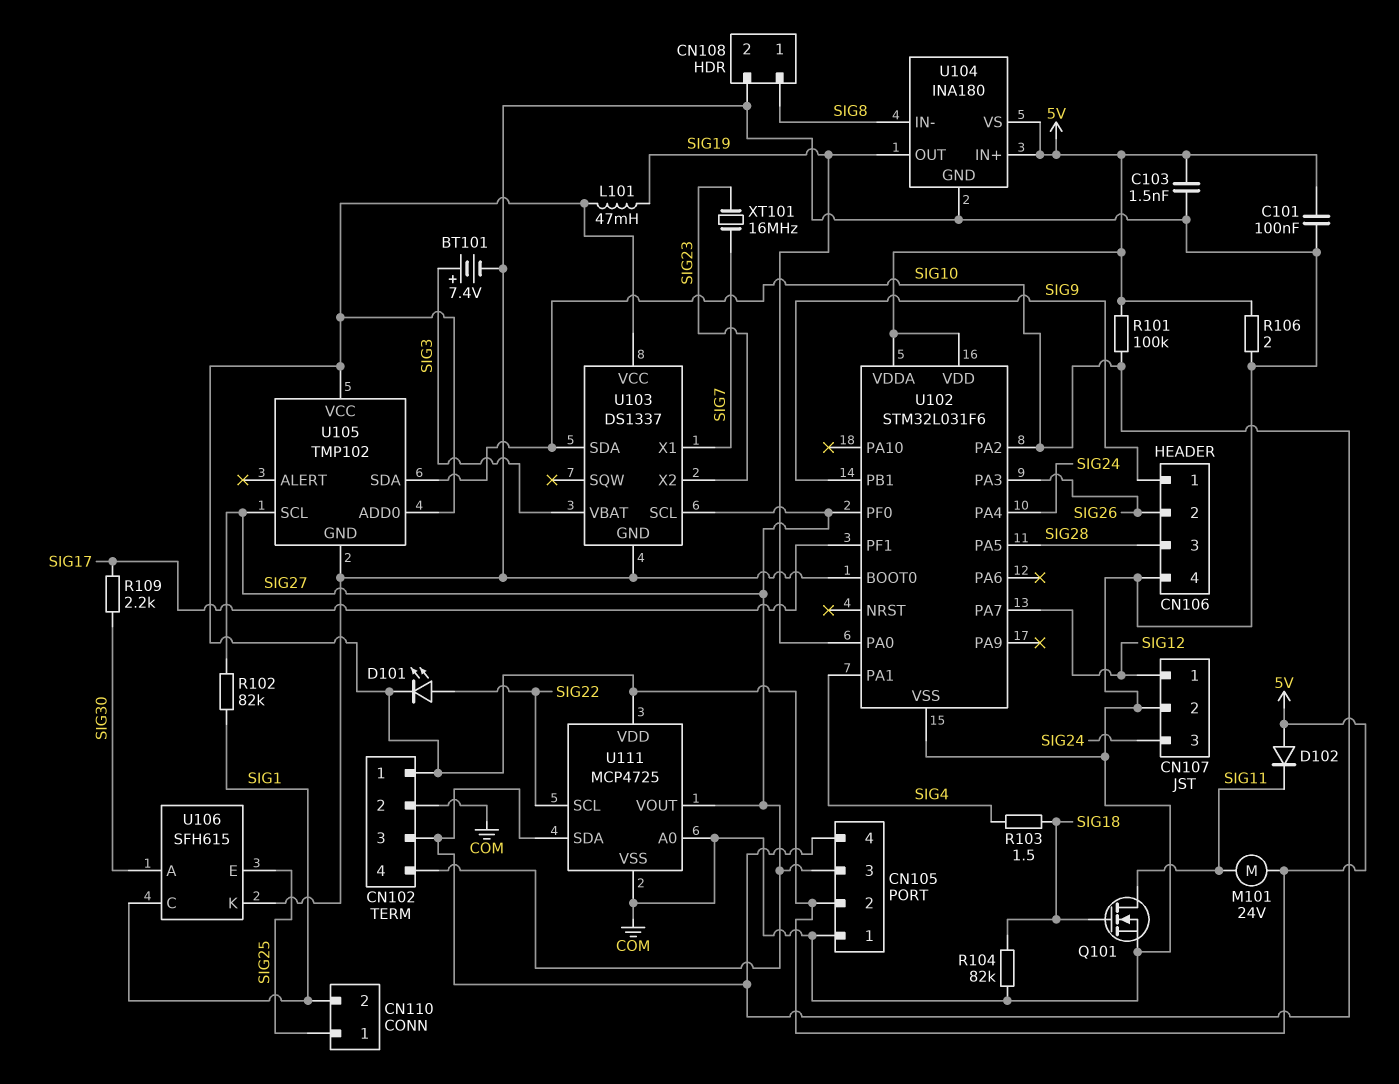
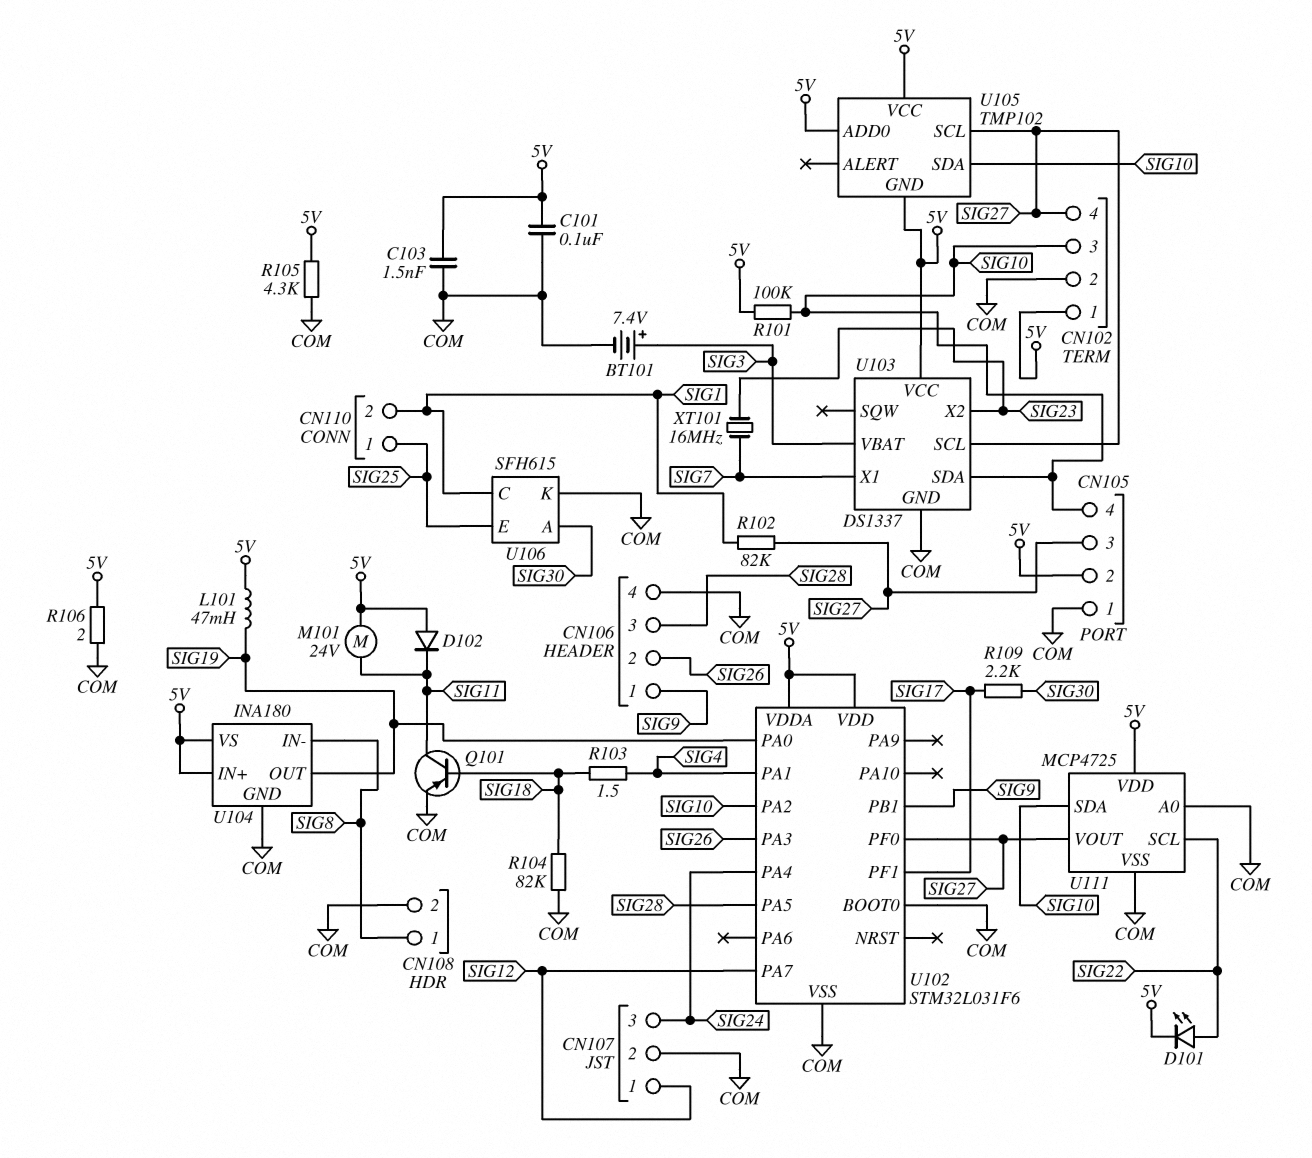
Q101: NMOS (G SIG18, D SIG11, S COM) -> PNP (B SIG18, C SIG11, E COM)
R105: none -> 4.3k (5V, COM)
U105 pin GND: COM -> 5V

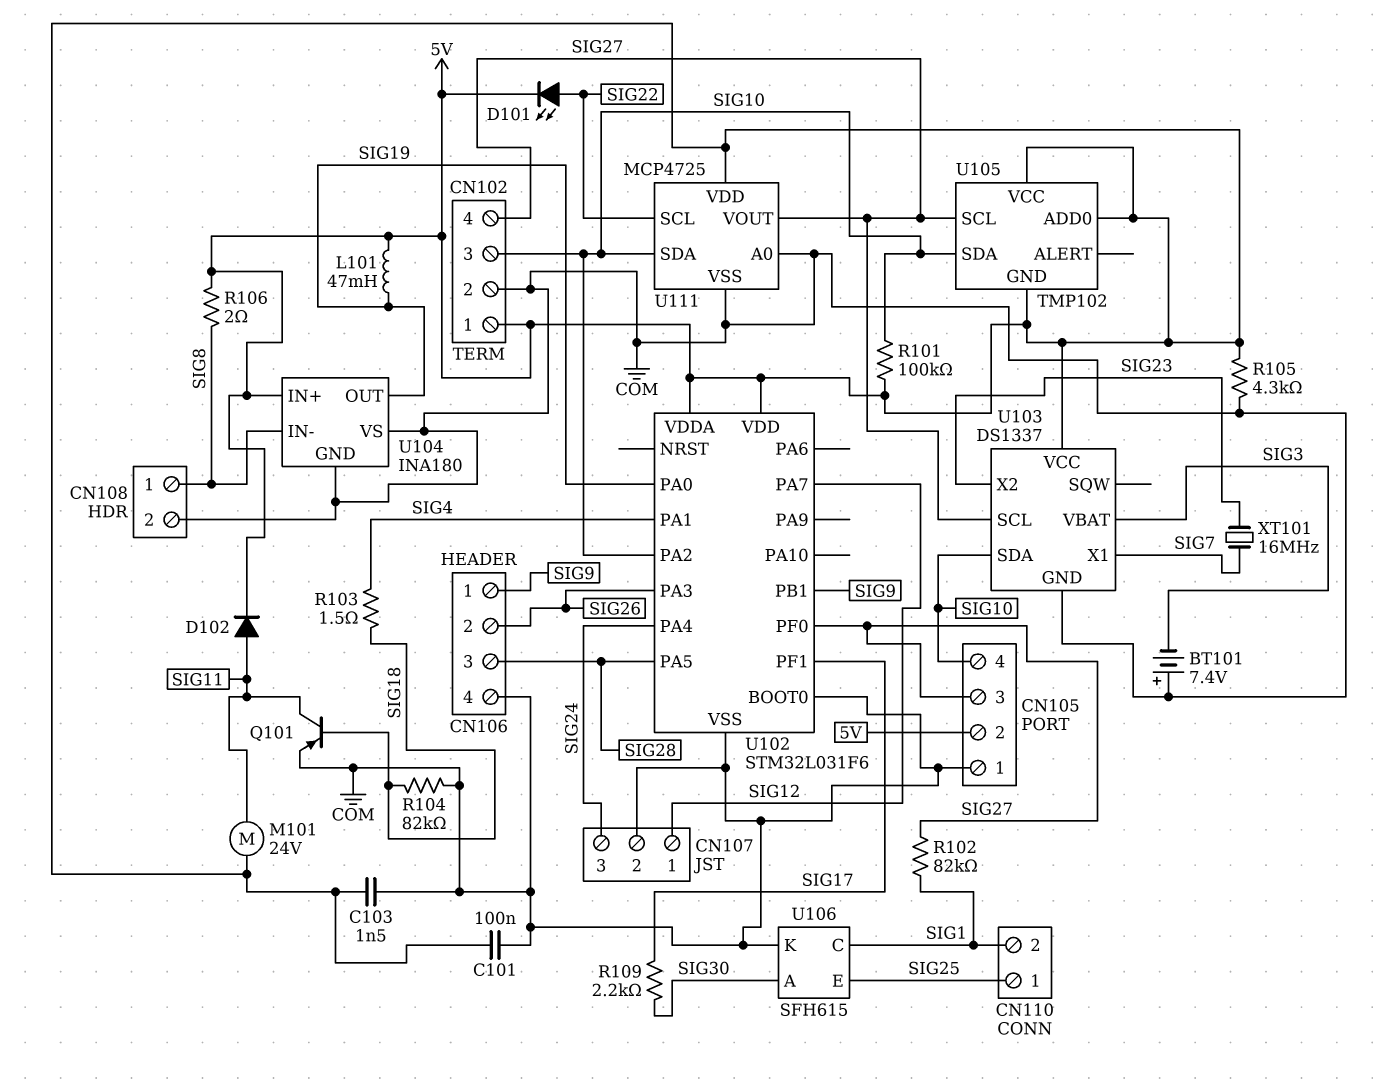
BT101: 7.4V (plus SIG3, minus COM) -> 7.4V (plus COM, minus SIG3)
D102: diode (A 5V, K SIG11) -> diode (A SIG11, K 5V)
R106: 2 (5V, COM) -> 2 (5V, SIG8)
U104 pin VS: 5V -> COM

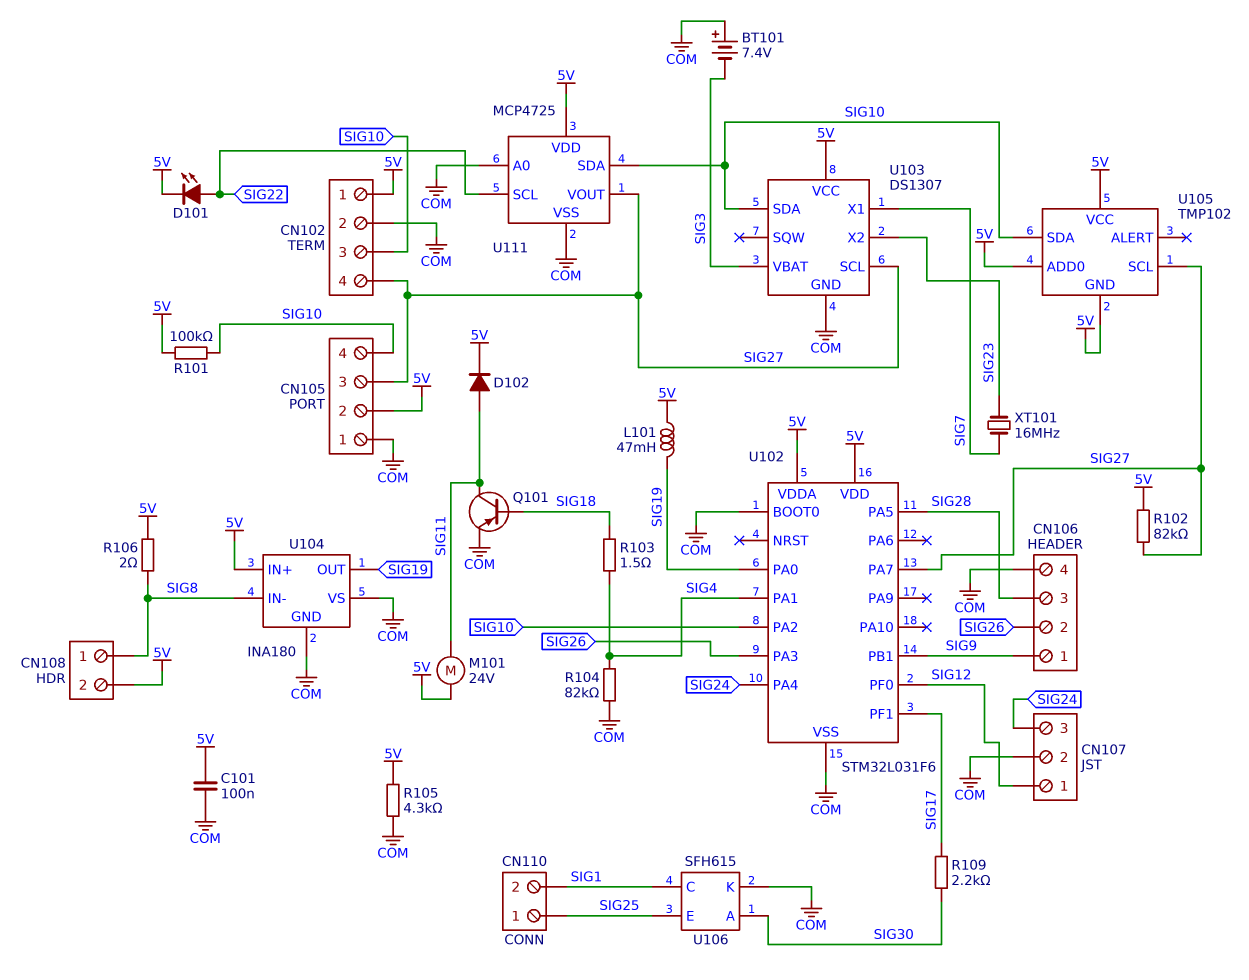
C103: 1.5nF (5V, COM) -> none
CN108 pin 2: COM -> 5V
R102: 82k (SIG1, SIG27) -> 82k (5V, SIG27)
R104: 82k (COM, SIG18) -> 82k (COM, SIG4)
U102 pin PA7: SIG12 -> SIG27
U102 pin PF0: SIG27 -> SIG12
U103: DS1337 -> DS1307

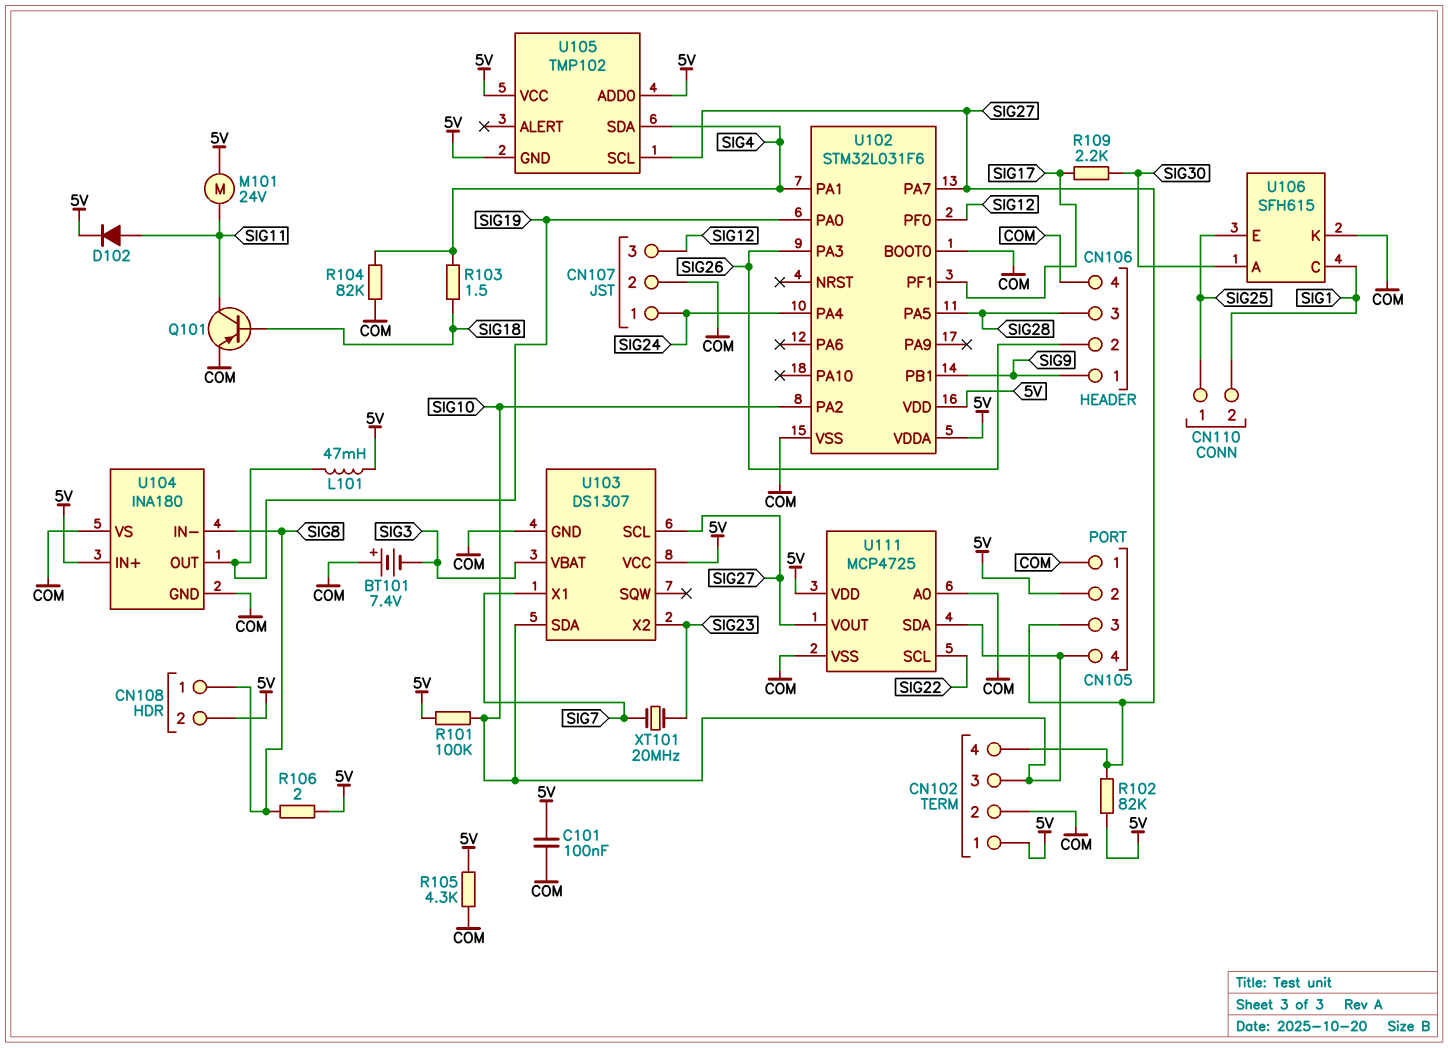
CN107 pin 1: SIG12 -> SIG24
CN107 pin 3: SIG24 -> SIG12
D101: LED (A SIG22, K 5V) -> none
U105 pin SDA: SIG10 -> SIG4
XT101: 16MHz (SIG7, SIG23) -> 20MHz (SIG7, SIG23)

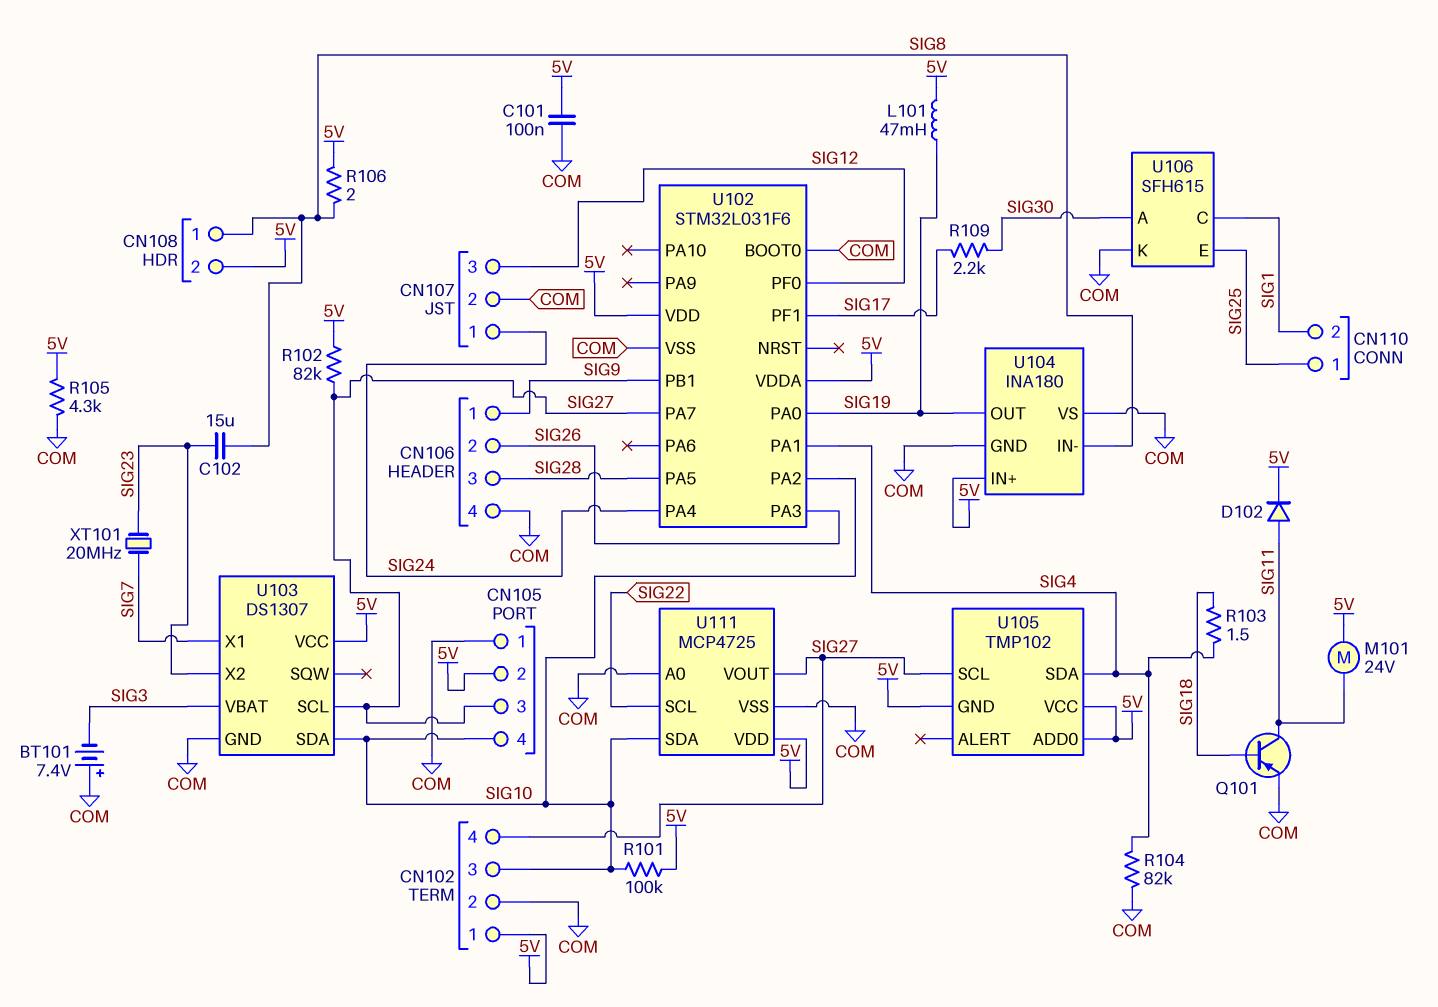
C102: none -> 15uF (SIG8, SIG23)

